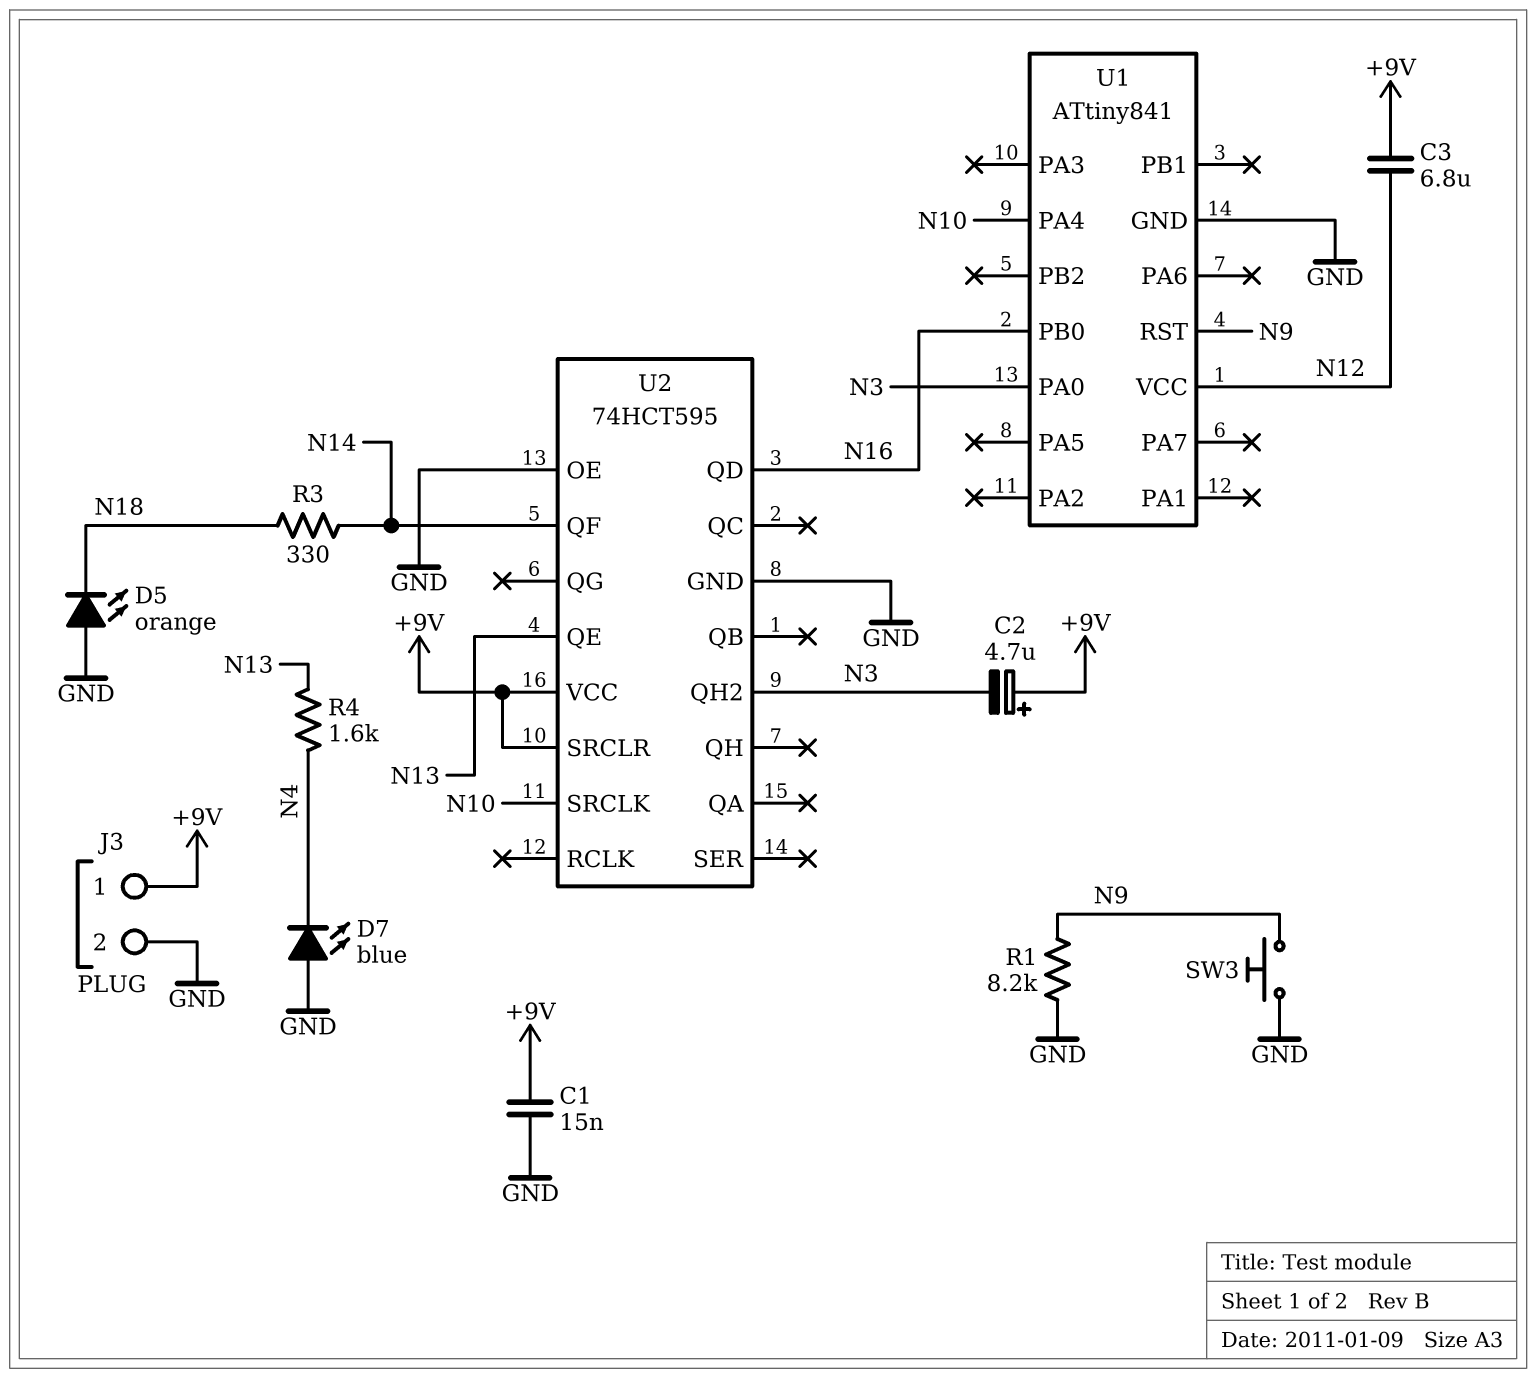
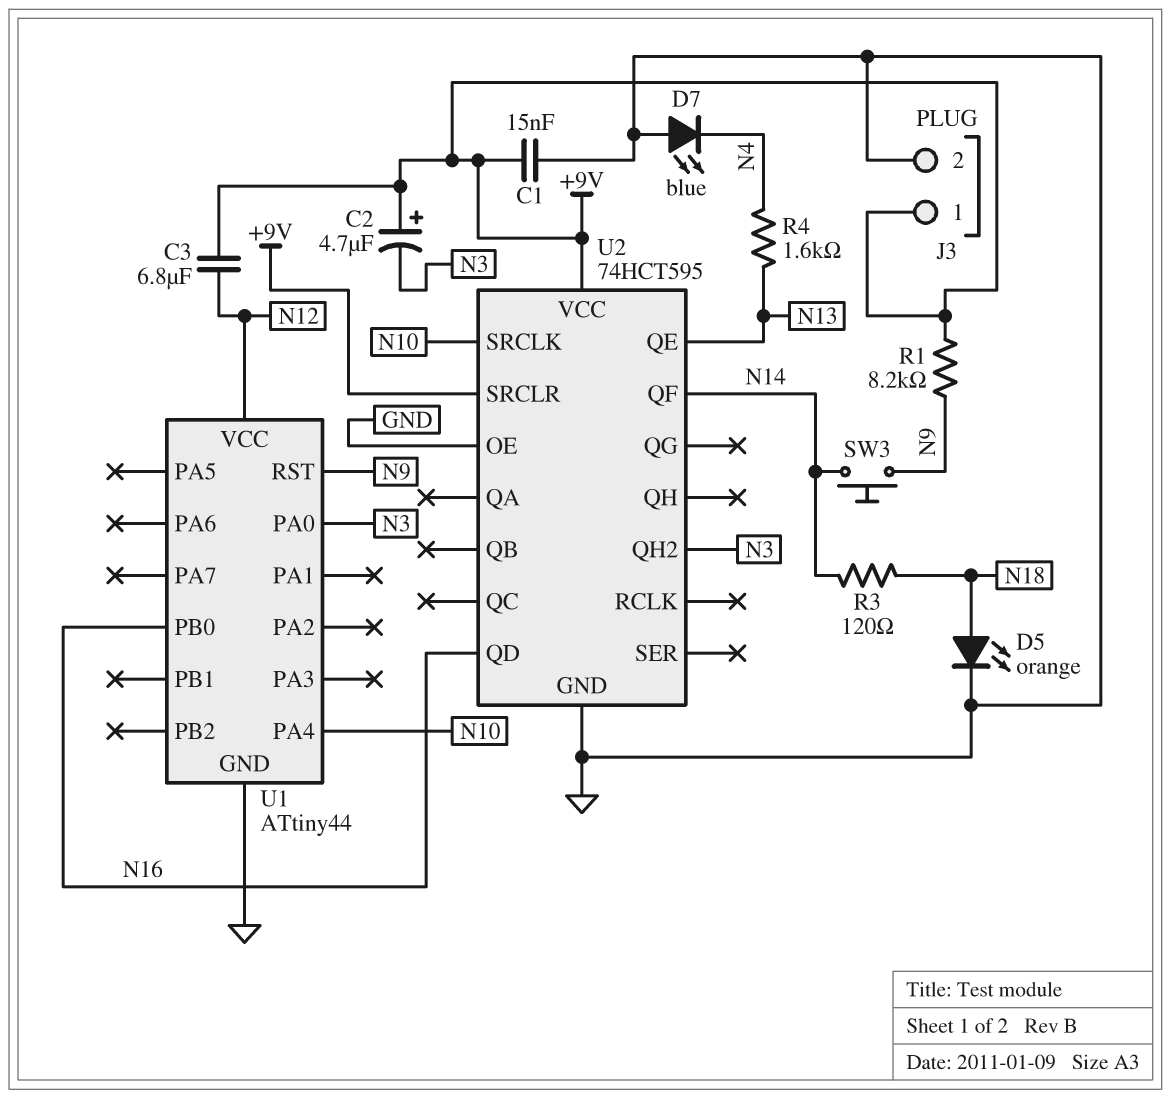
D5: LED orange (A GND, K N18) -> LED orange (A N18, K GND)
R1: 8.2k (GND, N9) -> 8.2k (+9V, N9)
R3: 330 (N14, N18) -> 120 (N14, N18)
SW3: button (GND, N9) -> button (N9, N14)
U1: ATtiny841 -> ATtiny44

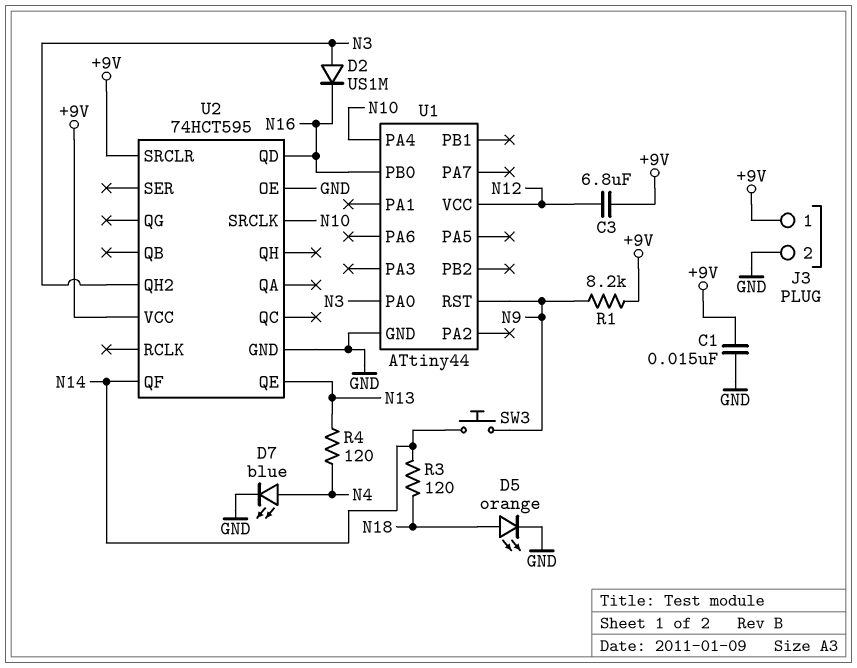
C2: 4.7uF (plus +9V, minus N3) -> none
D2: none -> diode US1M (A N3, K N16)
D7: LED blue (A GND, K N4) -> LED blue (A N4, K GND)
R4: 1.6k (N4, N13) -> 120 (N4, N13)

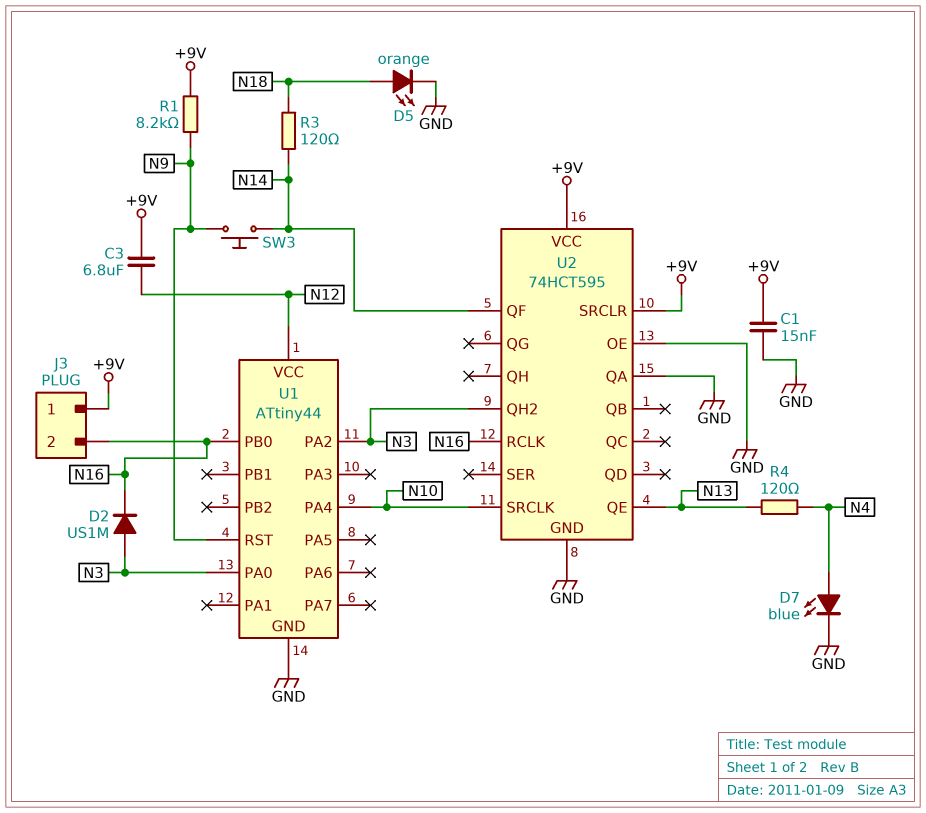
J3 pin 2: GND -> N16
U1 pin PA2: none -> N3
U2 pin QA: none -> GND
U2 pin QD: N16 -> none
U2 pin RCLK: none -> N16

